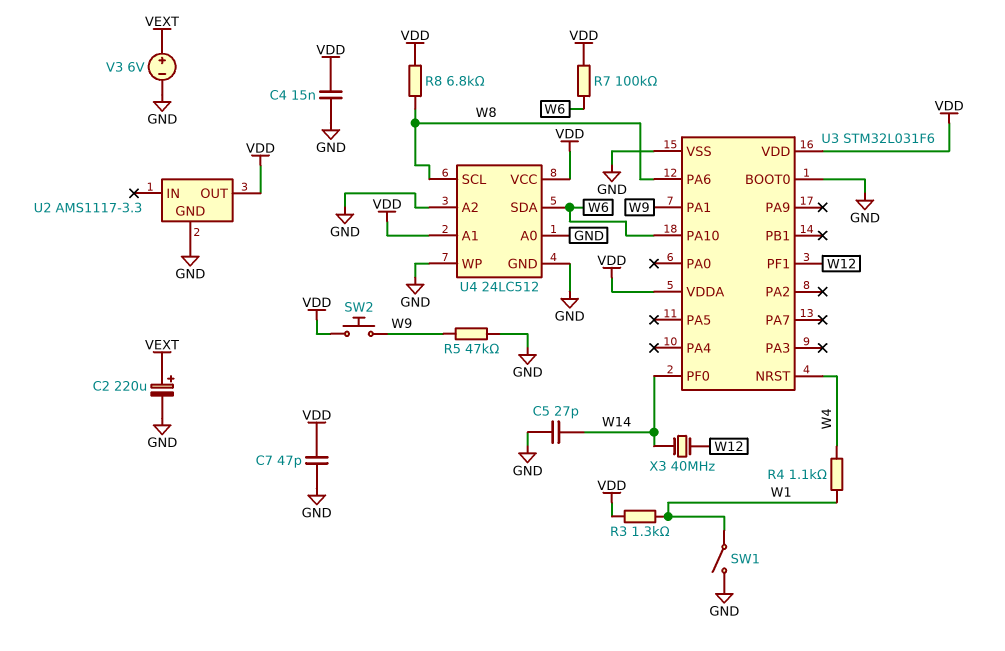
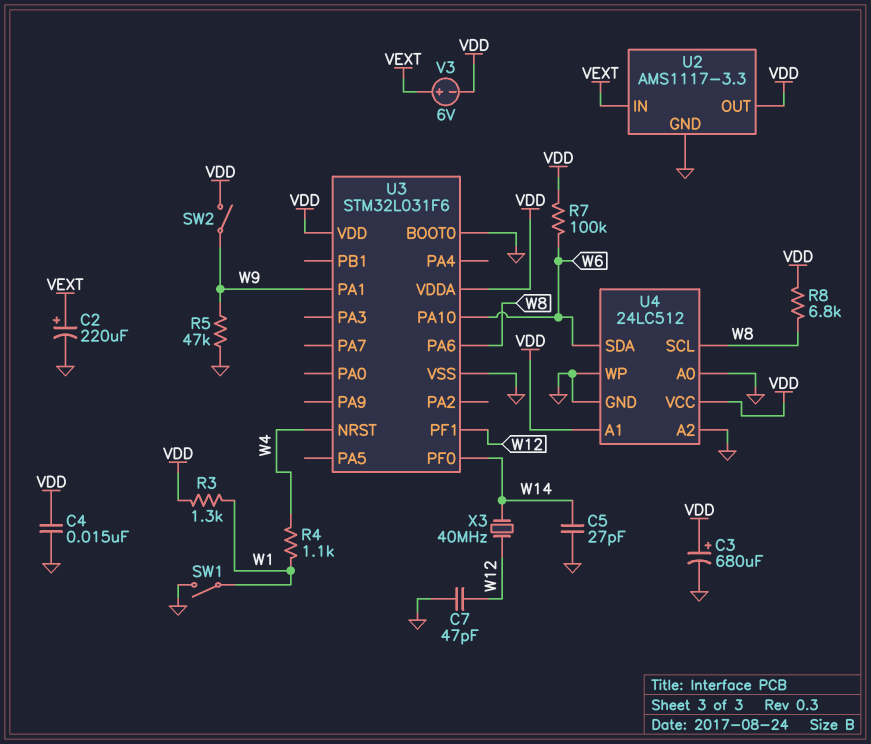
C3: none -> 680uF (plus VDD, minus GND)
C7: 47pF (GND, VDD) -> 47pF (GND, W12)
SW2: button (VDD, W9) -> switch (VDD, W9)
U2 pin IN: none -> VEXT
V3: 6V (plus VEXT, minus GND) -> 6V (plus VEXT, minus VDD)

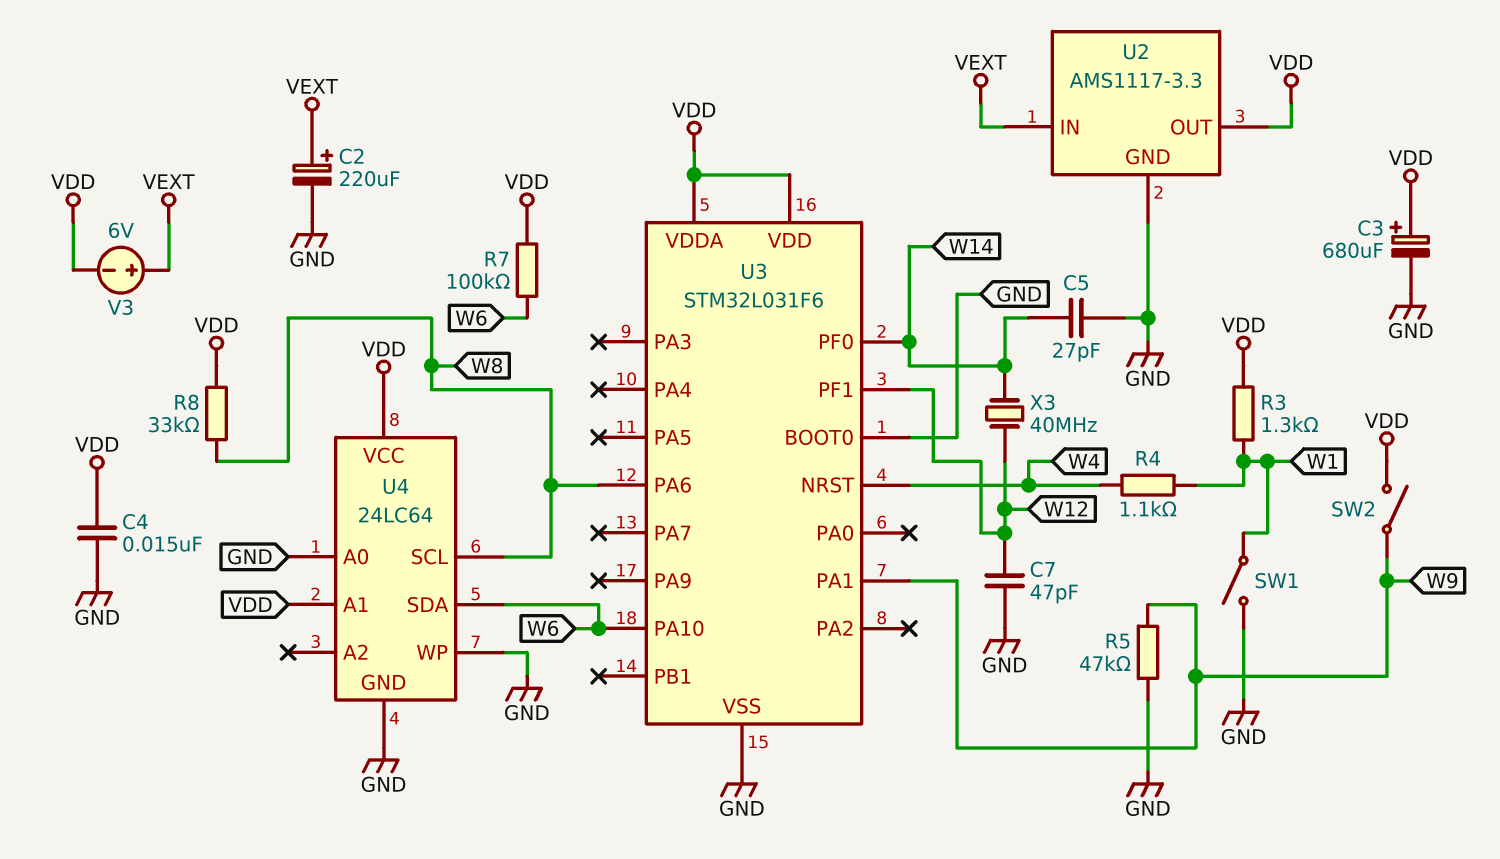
R8: 6.8k (VDD, W8) -> 33k (VDD, W8)
U4: 24LC512 -> 24LC64
U4 pin A2: GND -> none

